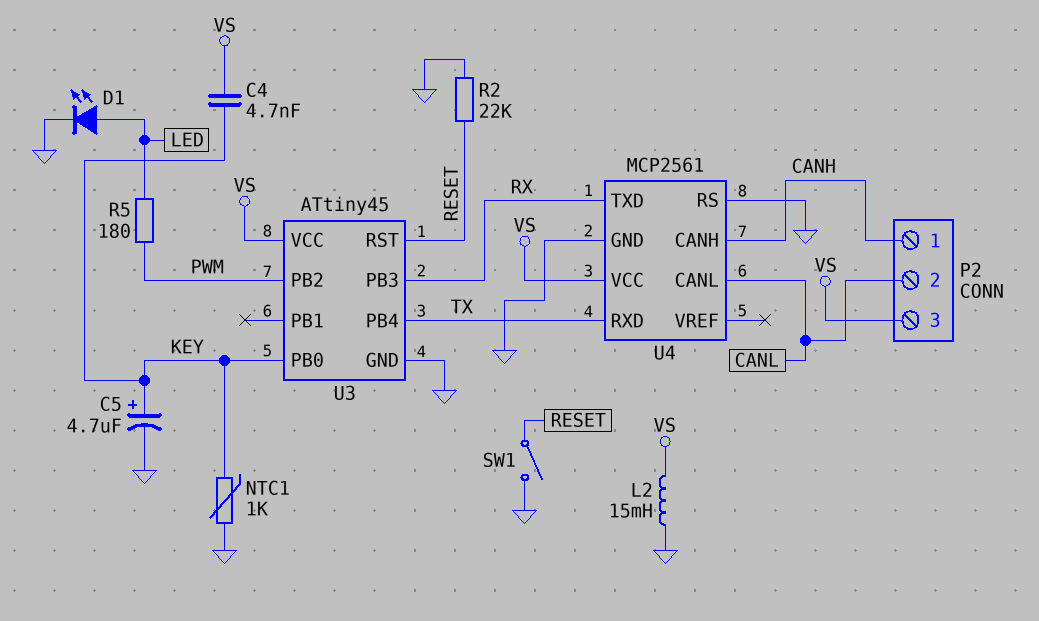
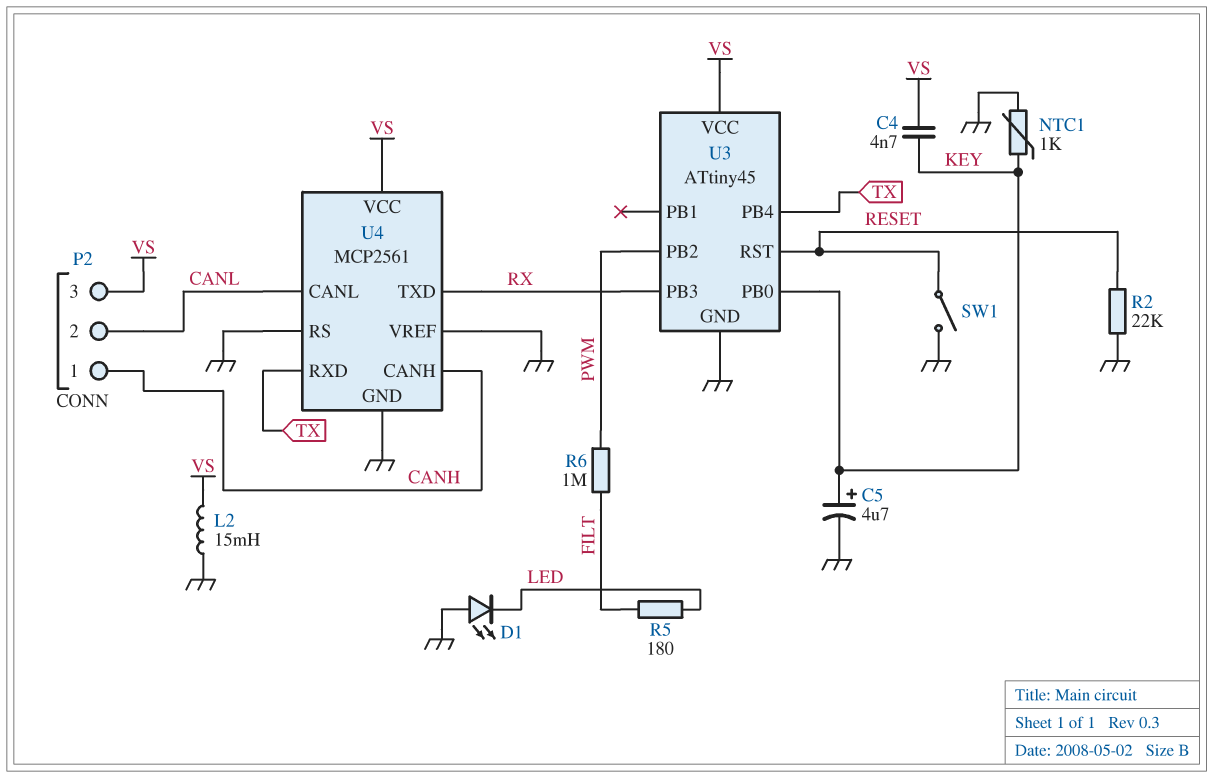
D1: LED (A LED, K GND) -> LED (A GND, K LED)
R5: 180 (LED, PWM) -> 180 (FILT, LED)
R6: none -> 1M (FILT, PWM)
U4 pin VREF: none -> GND

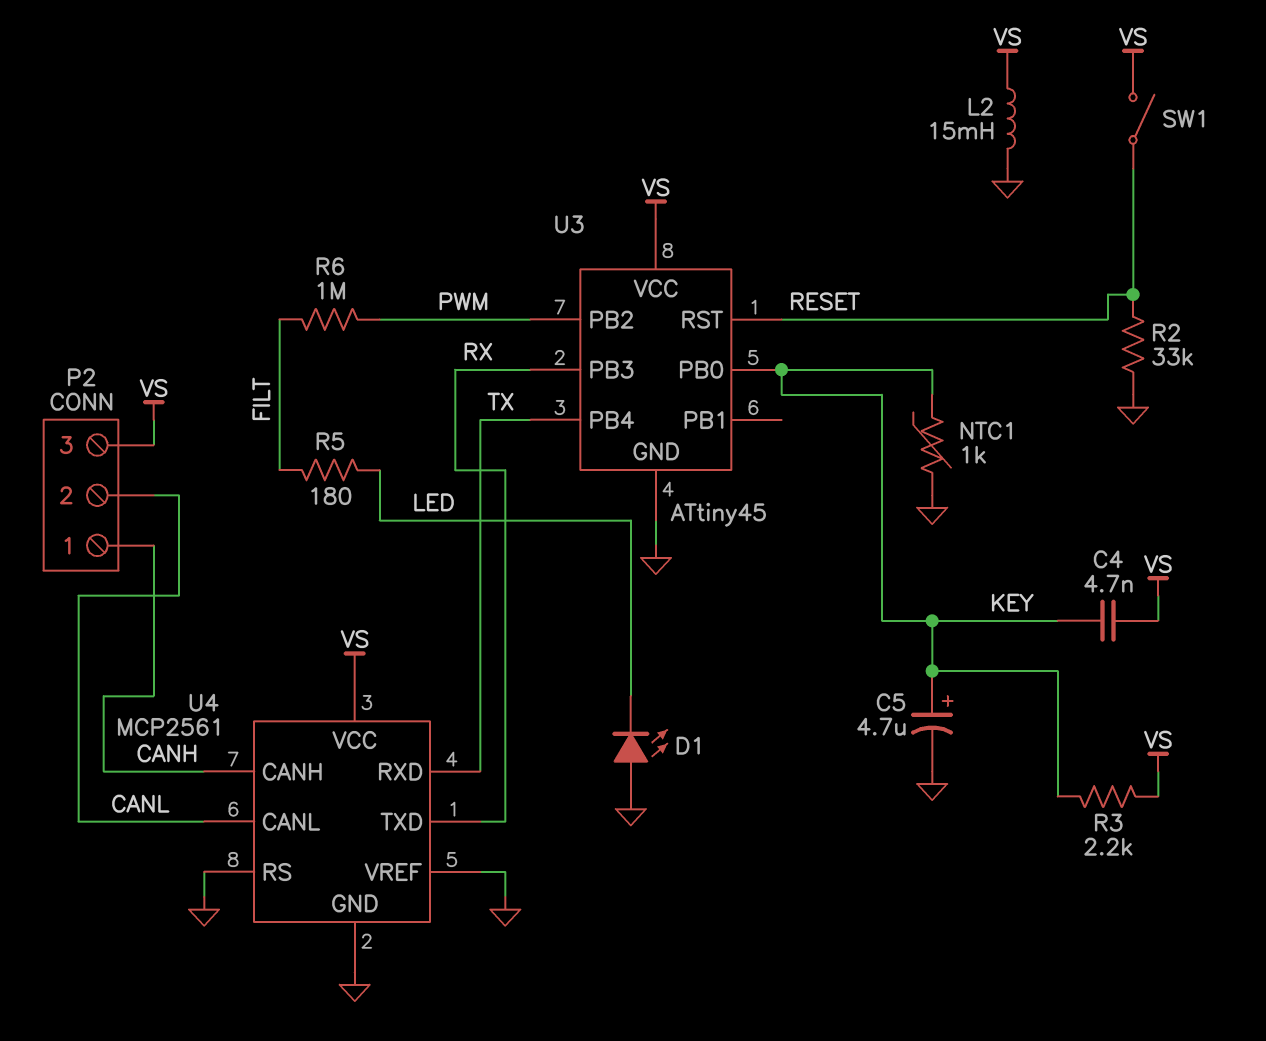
R2: 22k (GND, RESET) -> 33k (GND, RESET)
R3: none -> 2.2k (KEY, VS)
SW1: switch (GND, RESET) -> switch (RESET, VS)

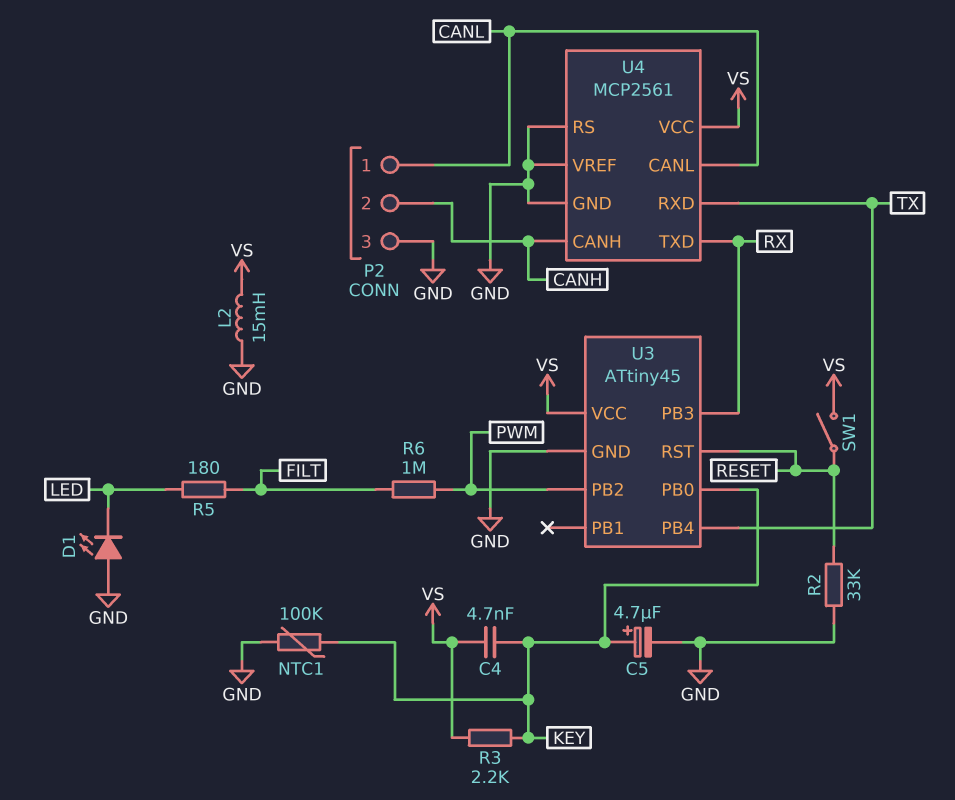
NTC1: 1k (GND, KEY) -> 100k (GND, KEY)
P2 pin 1: CANH -> CANL
P2 pin 2: CANL -> CANH
P2 pin 3: VS -> GND

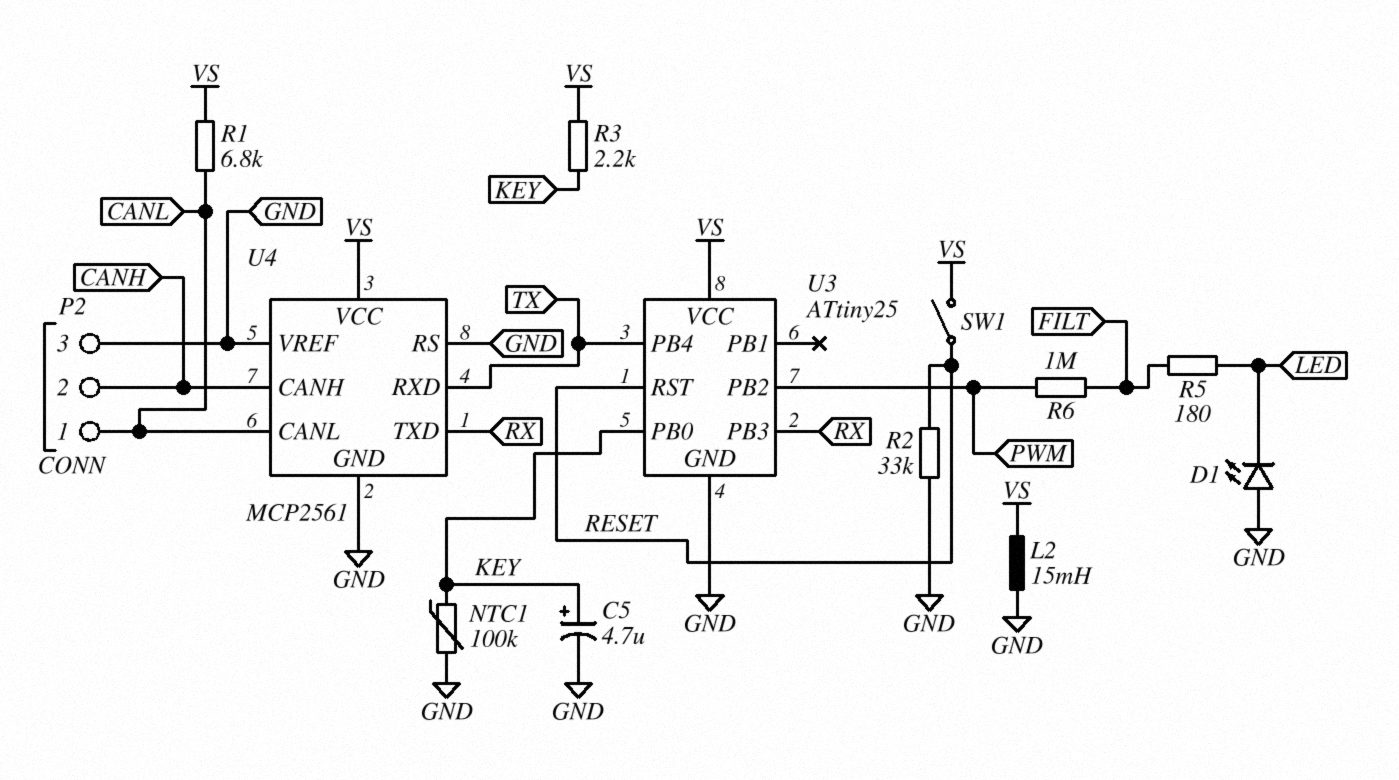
C4: 4.7nF (KEY, VS) -> none
R1: none -> 6.8k (CANL, VS)
U3: ATtiny45 -> ATtiny25

